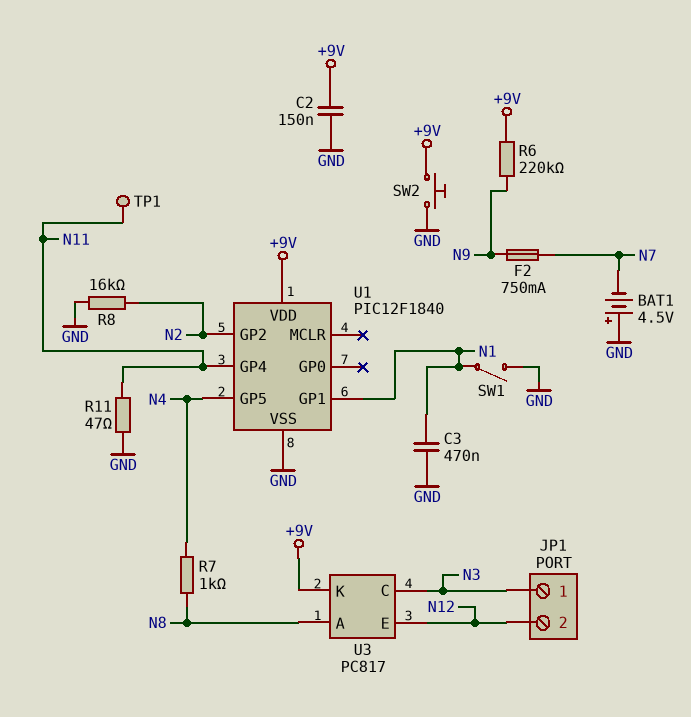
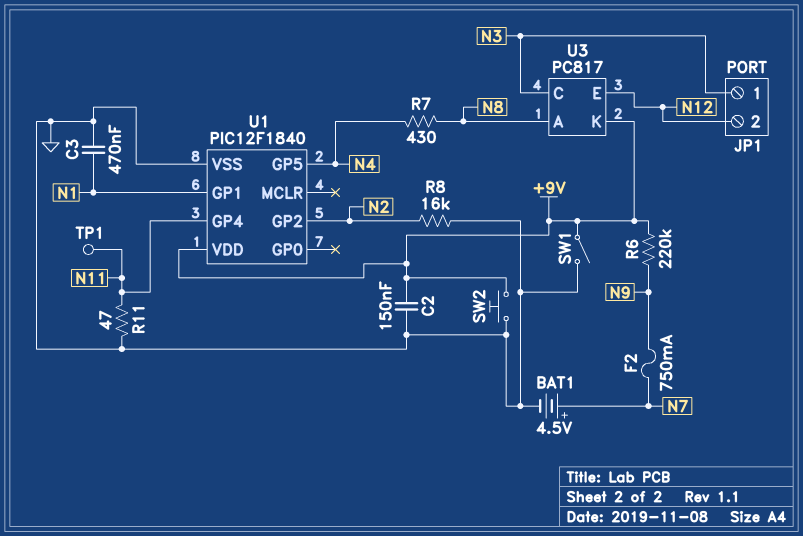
BAT1: 4.5V (plus GND, minus N7) -> 4.5V (plus N7, minus GND)
R7: 1k (N4, N8) -> 430 (N4, N8)
SW1: switch (GND, N1) -> switch (+9V, GND)

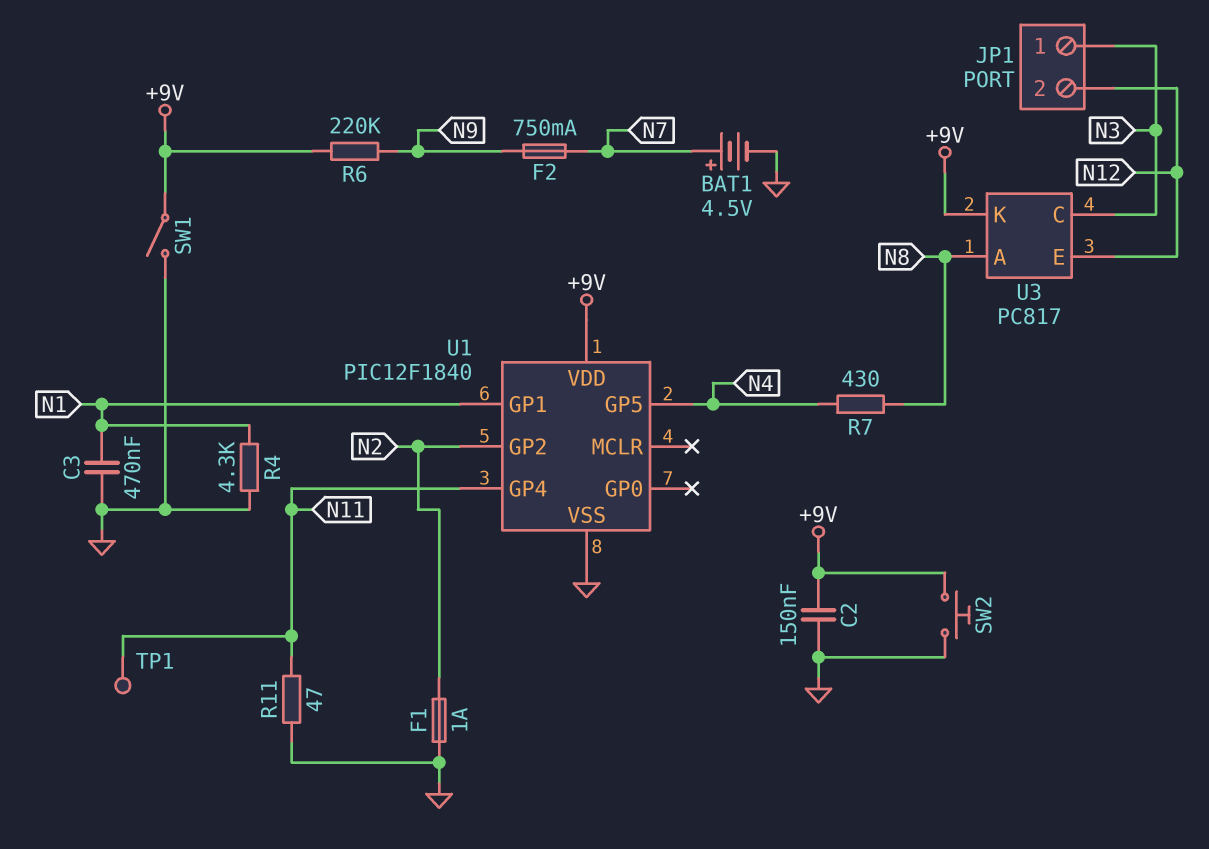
F1: none -> 1A (GND, N2)
R4: none -> 4.3k (GND, N1)
R8: 16k (GND, N2) -> none

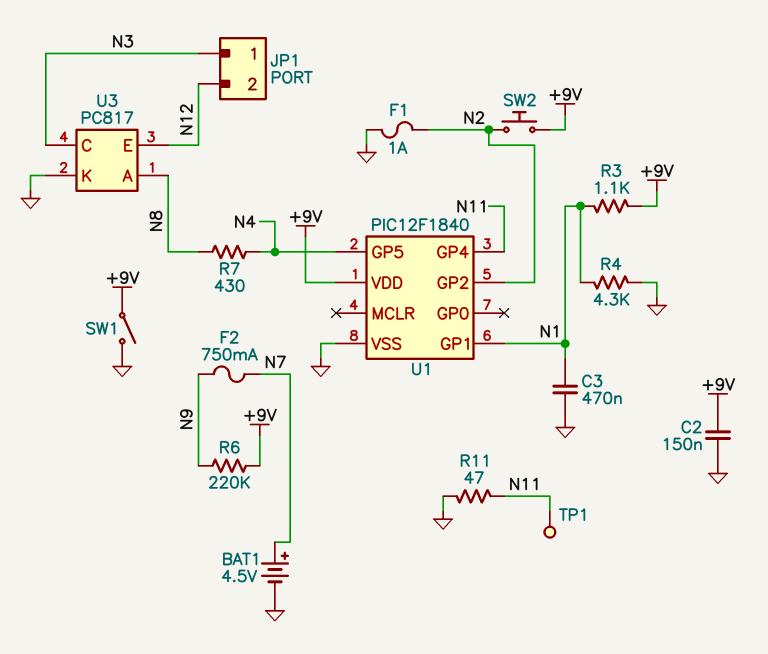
R3: none -> 1.1k (+9V, N1)
SW2: button (+9V, GND) -> button (+9V, N2)
U3 pin K: +9V -> GND

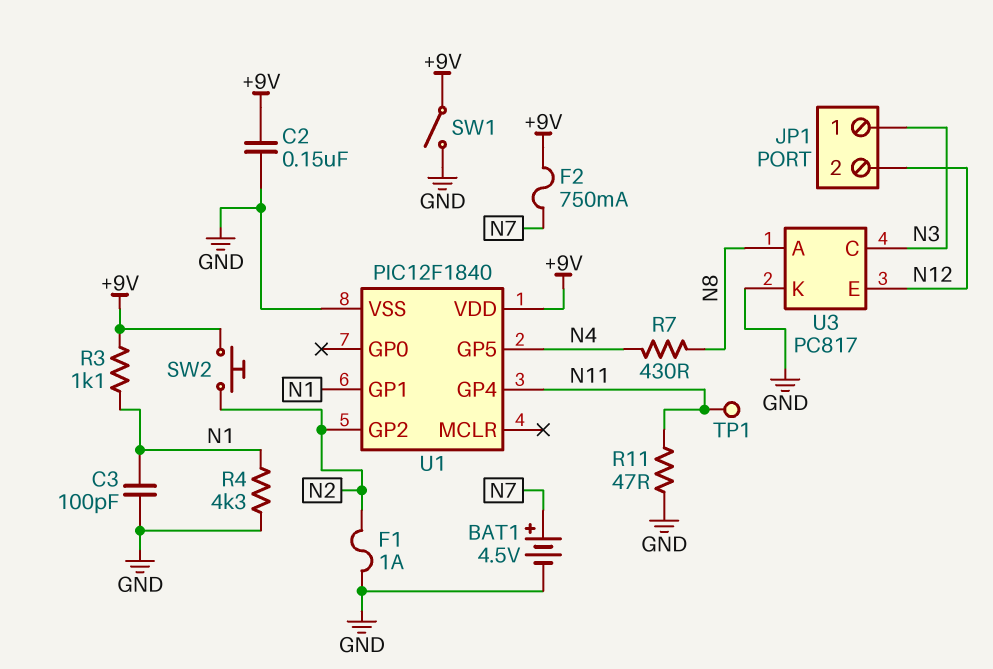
C3: 470nF (GND, N1) -> 100pF (GND, N1)
F2: 750mA (N7, N9) -> 750mA (+9V, N7)
R6: 220k (+9V, N9) -> none

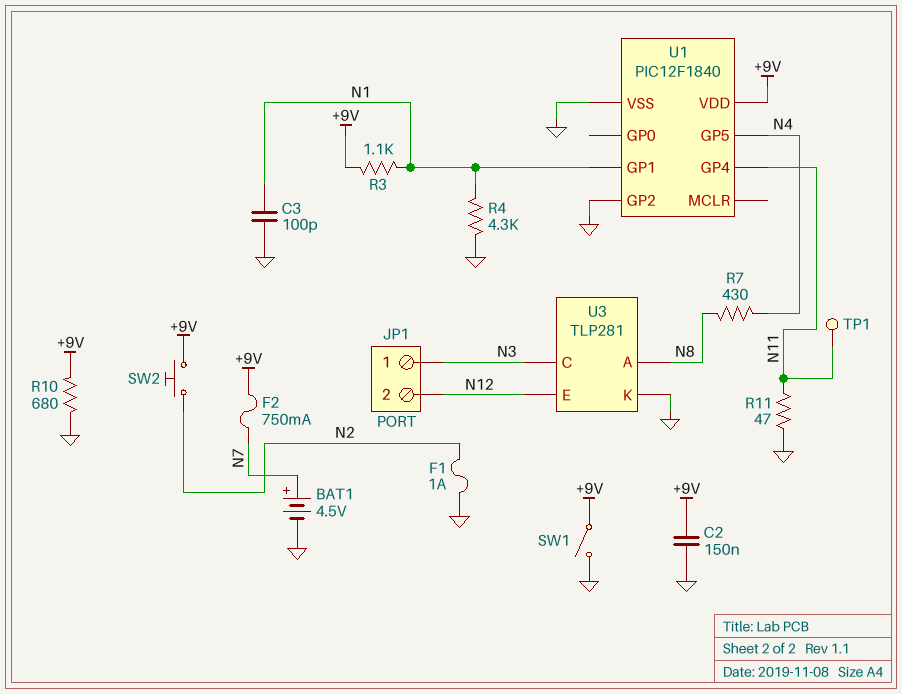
R10: none -> 680 (+9V, GND)
U1 pin GP2: N2 -> GND
U3: PC817 -> TLP281

